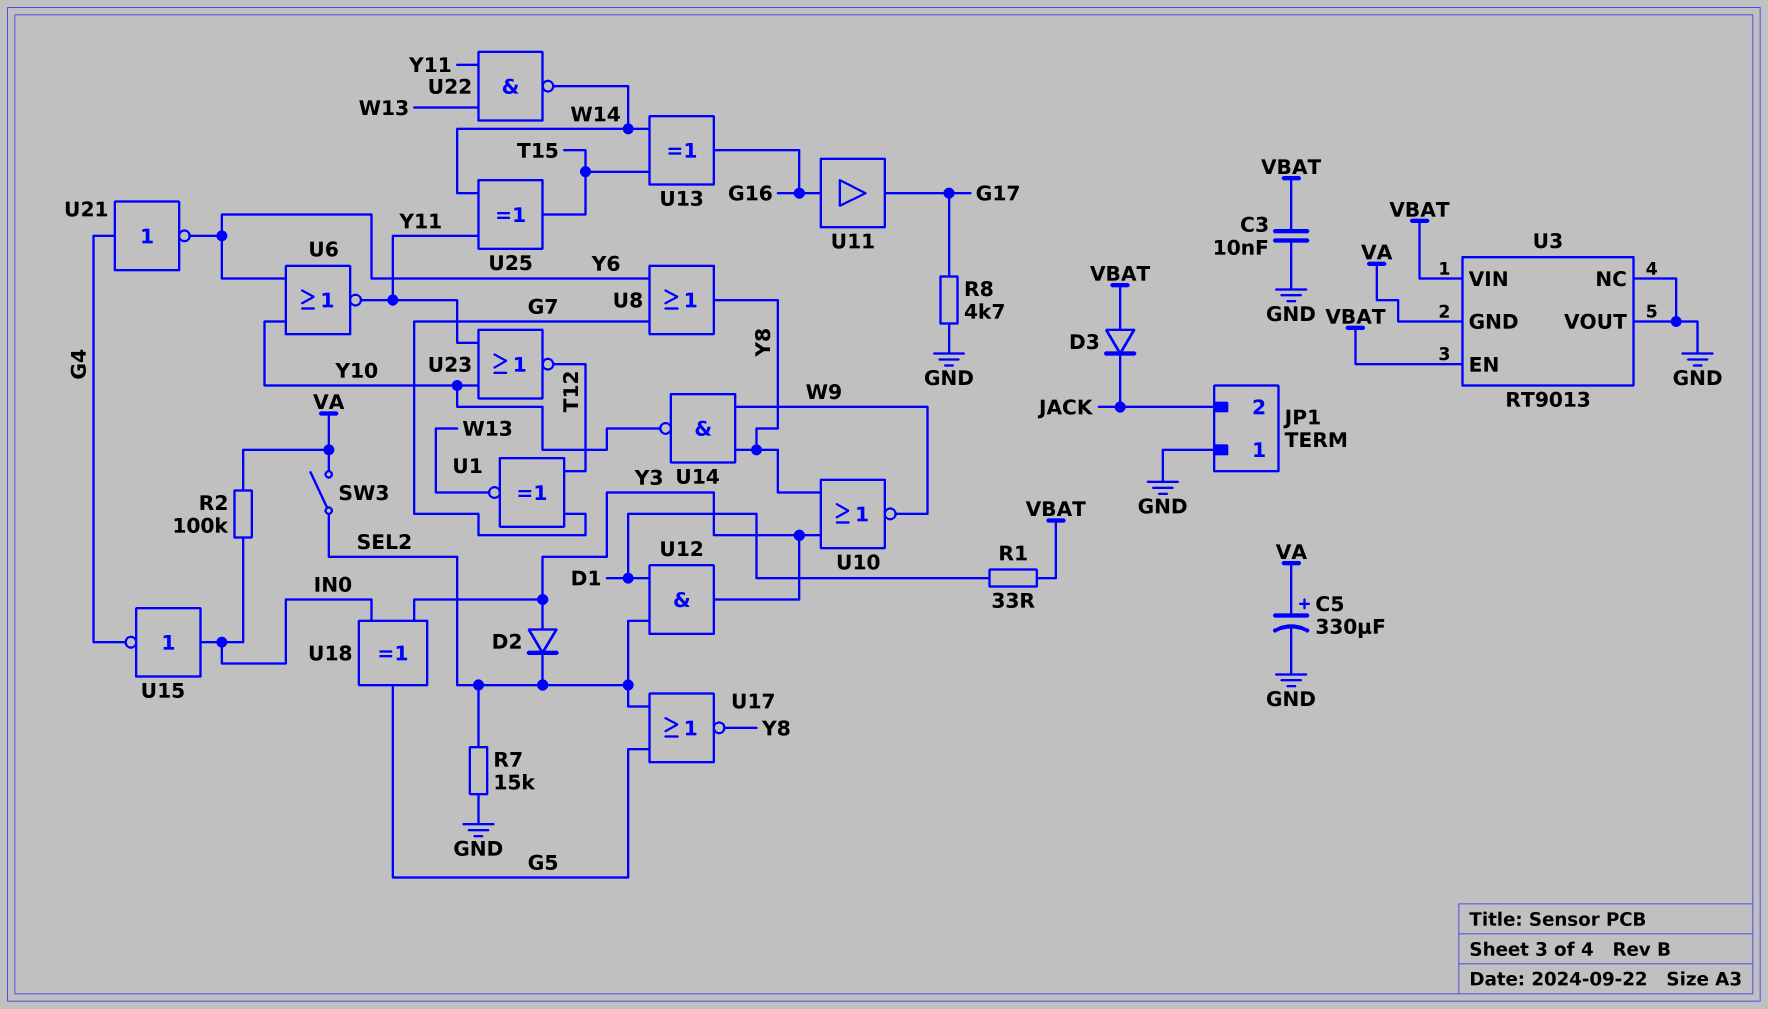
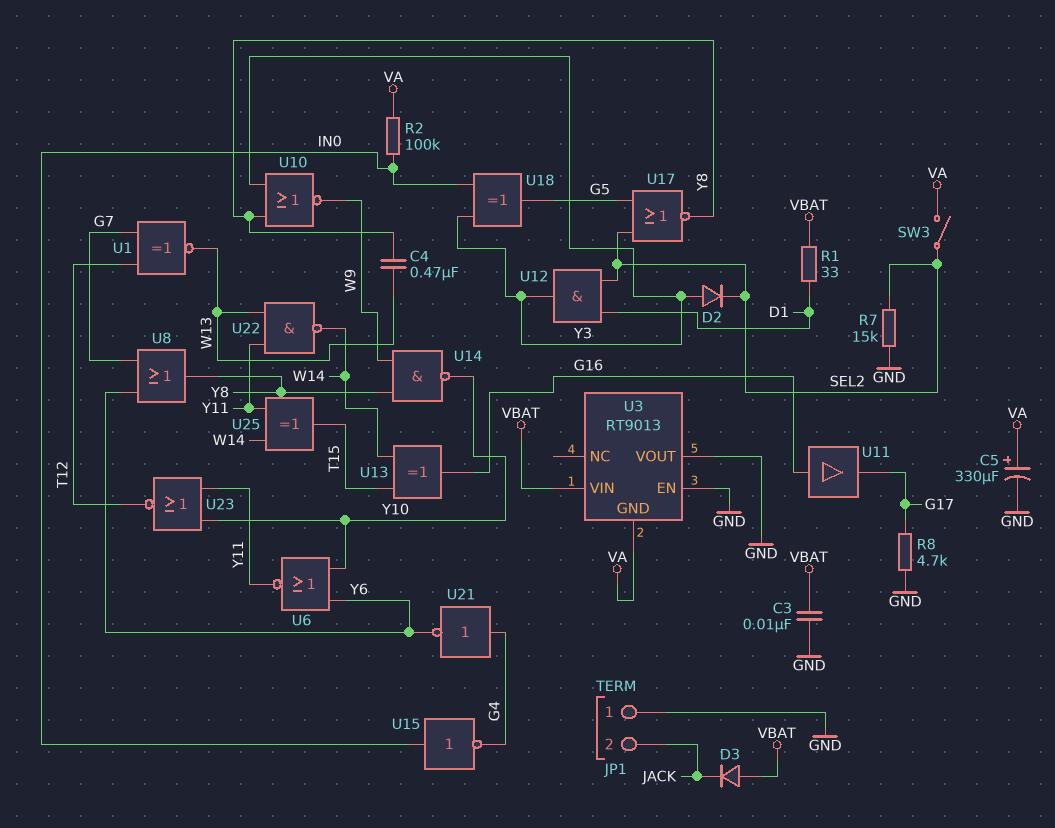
C4: none -> 470nF (W13, Y8)
U3 pin EN: VBAT -> GND
U3 pin NC: GND -> none

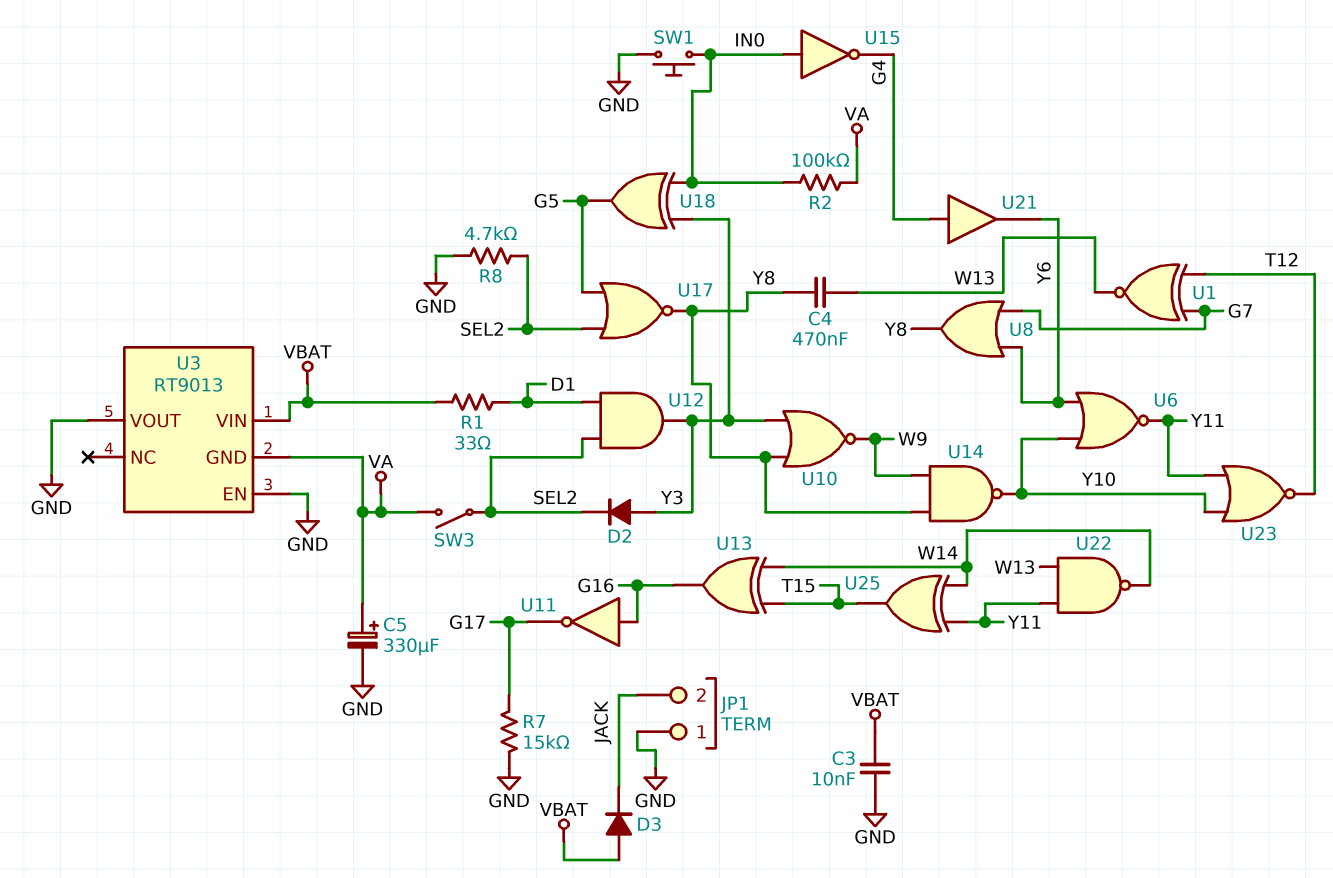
R7: 15k (GND, SEL2) -> 15k (G17, GND)
R8: 4.7k (G17, GND) -> 4.7k (GND, SEL2)
SW1: none -> button (GND, IN0)
U11: buffer (in G16, out G17) -> NOT (in G16, out G17)
U21: NOT (in G4, out Y6) -> buffer (in G4, out Y6)

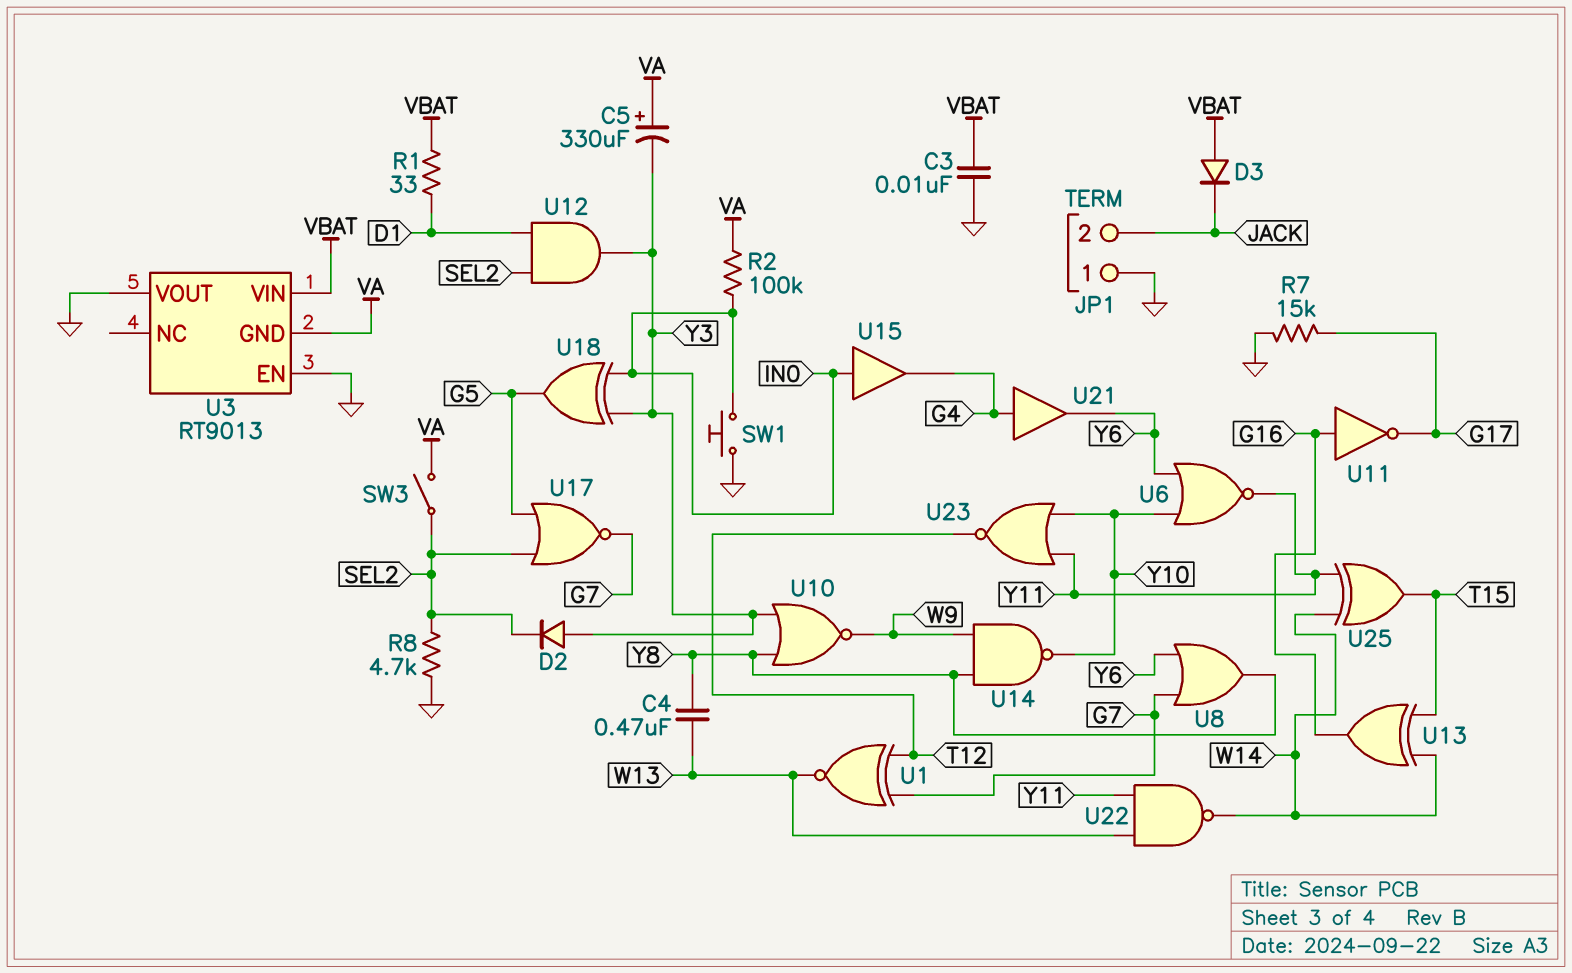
C5: 330uF (plus VA, minus GND) -> 330uF (plus VA, minus Y3)
U15: NOT (in IN0, out G4) -> buffer (in IN0, out G4)
U17: NOR (in G5, in SEL2, out Y8) -> NOR (in G5, in SEL2, out G7)

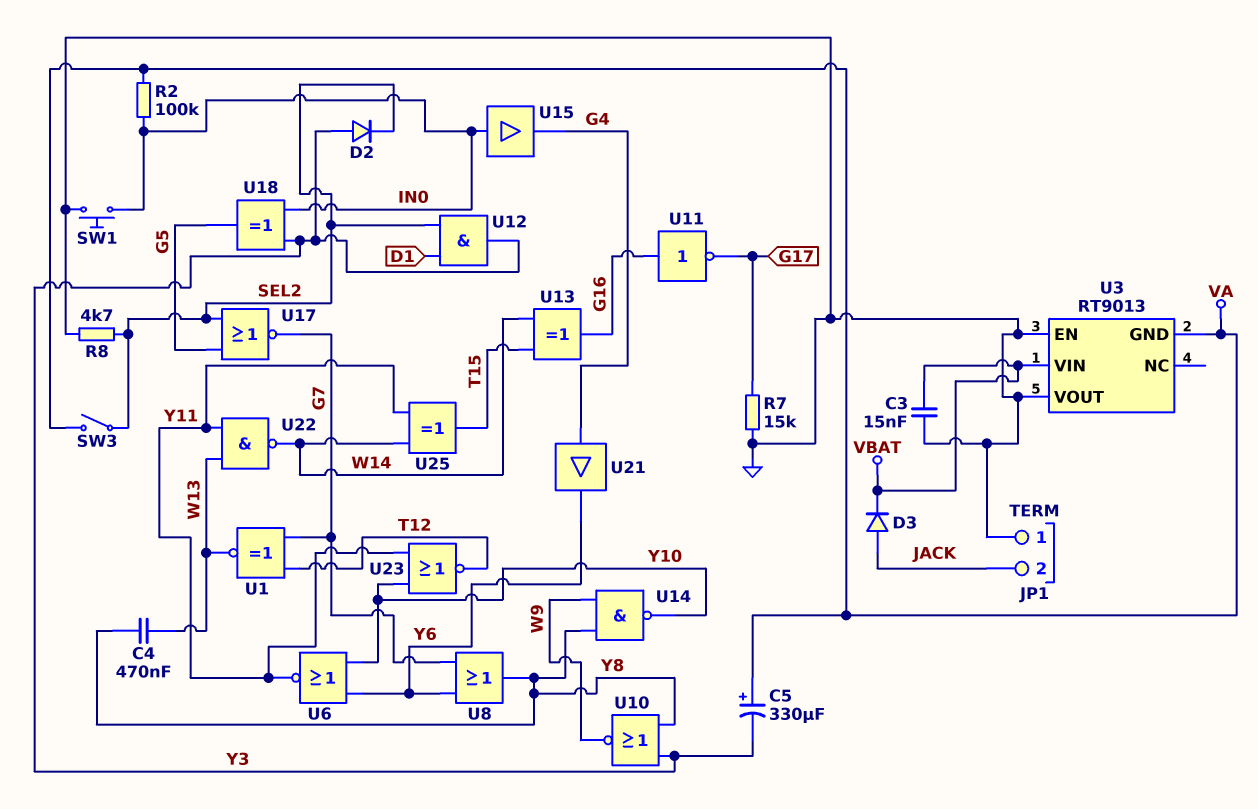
C3: 10nF (GND, VBAT) -> 15nF (GND, VBAT)
D3: diode (A VBAT, K JACK) -> diode (A JACK, K VBAT)
R1: 33 (D1, VBAT) -> none

